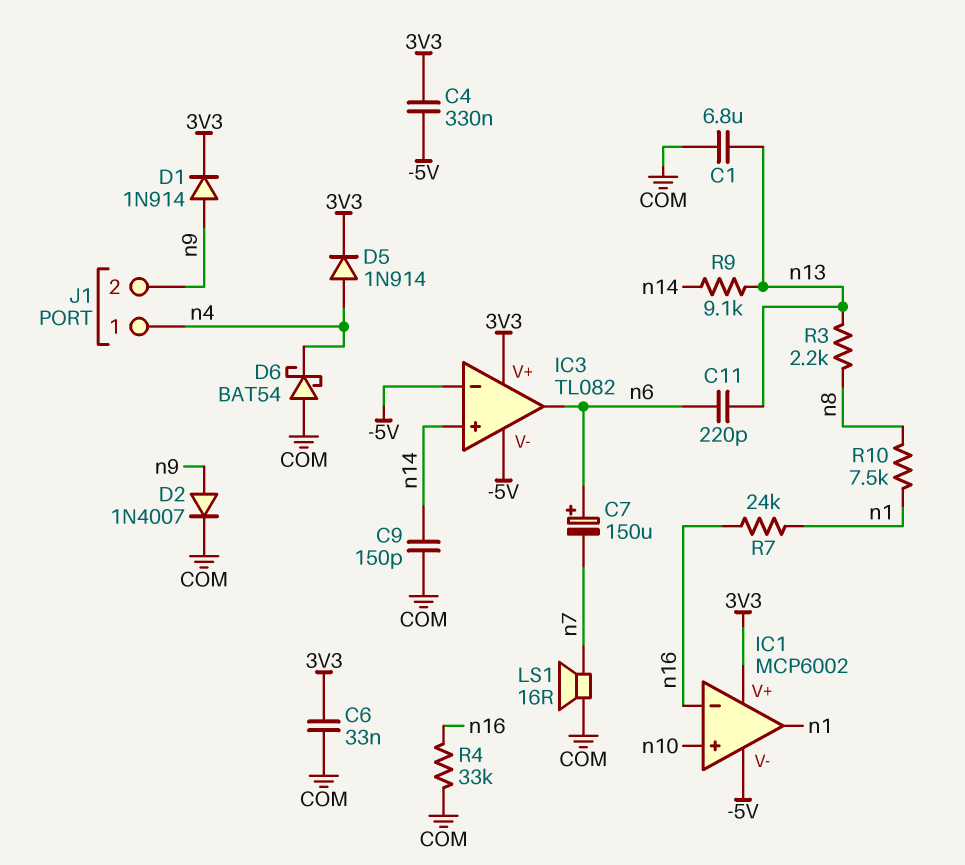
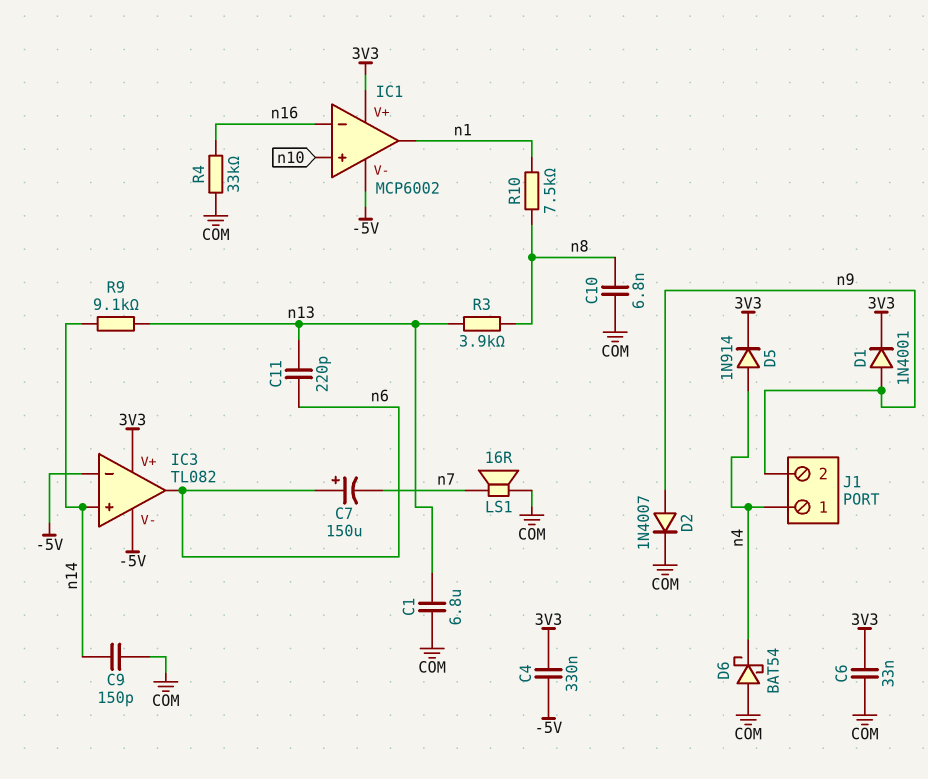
C10: none -> 6.8nF (COM, n8)
D1: diode 1N914 (A n9, K 3V3) -> diode 1N4001 (A n9, K 3V3)
R3: 2.2k (n8, n13) -> 3.9k (n8, n13)
R7: 24k (n1, n16) -> none

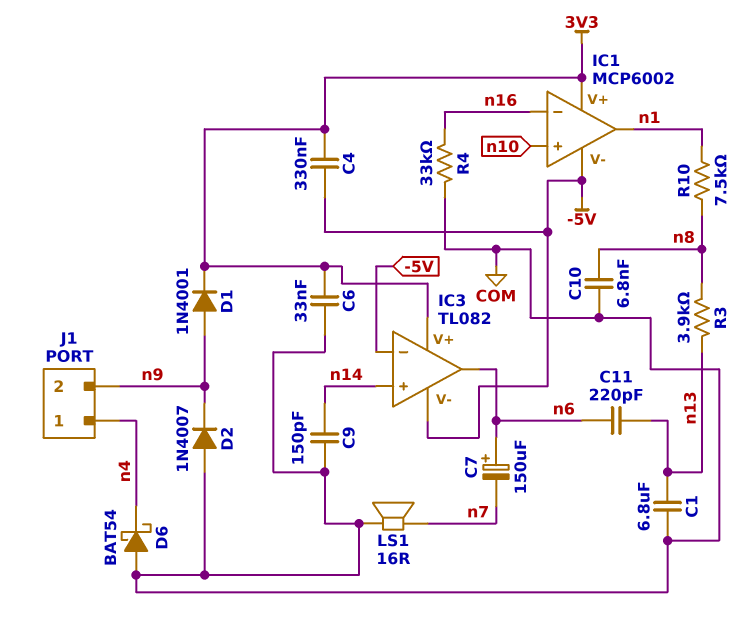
D2: diode 1N4007 (A n9, K COM) -> diode 1N4007 (A COM, K n9)
D5: diode 1N914 (A n4, K 3V3) -> none
R9: 9.1k (n13, n14) -> none

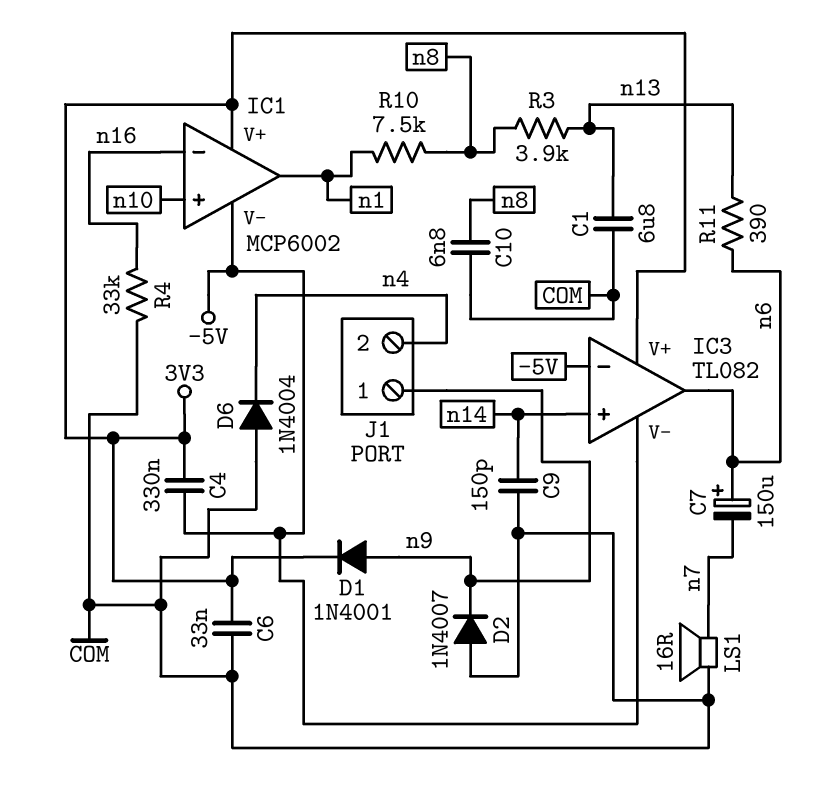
C11: 220pF (n6, n13) -> none
D6: schottky BAT54 (A COM, K n4) -> diode 1N4004 (A COM, K n4)
J1 pin 1: n4 -> n9
J1 pin 2: n9 -> n4
R11: none -> 390 (n6, n13)

